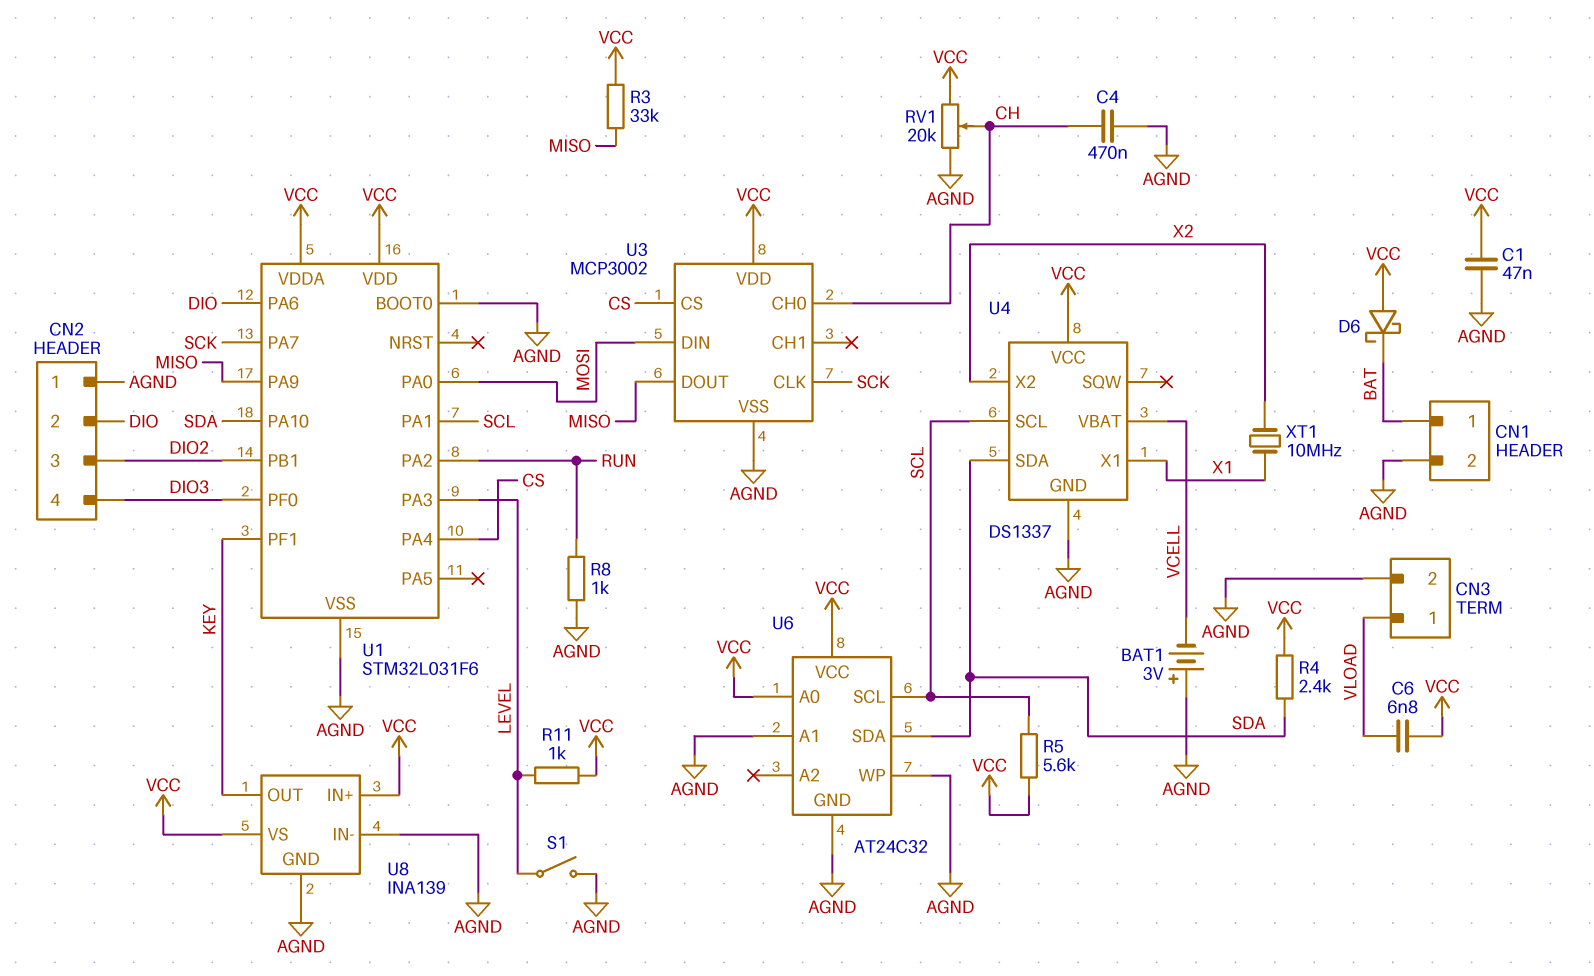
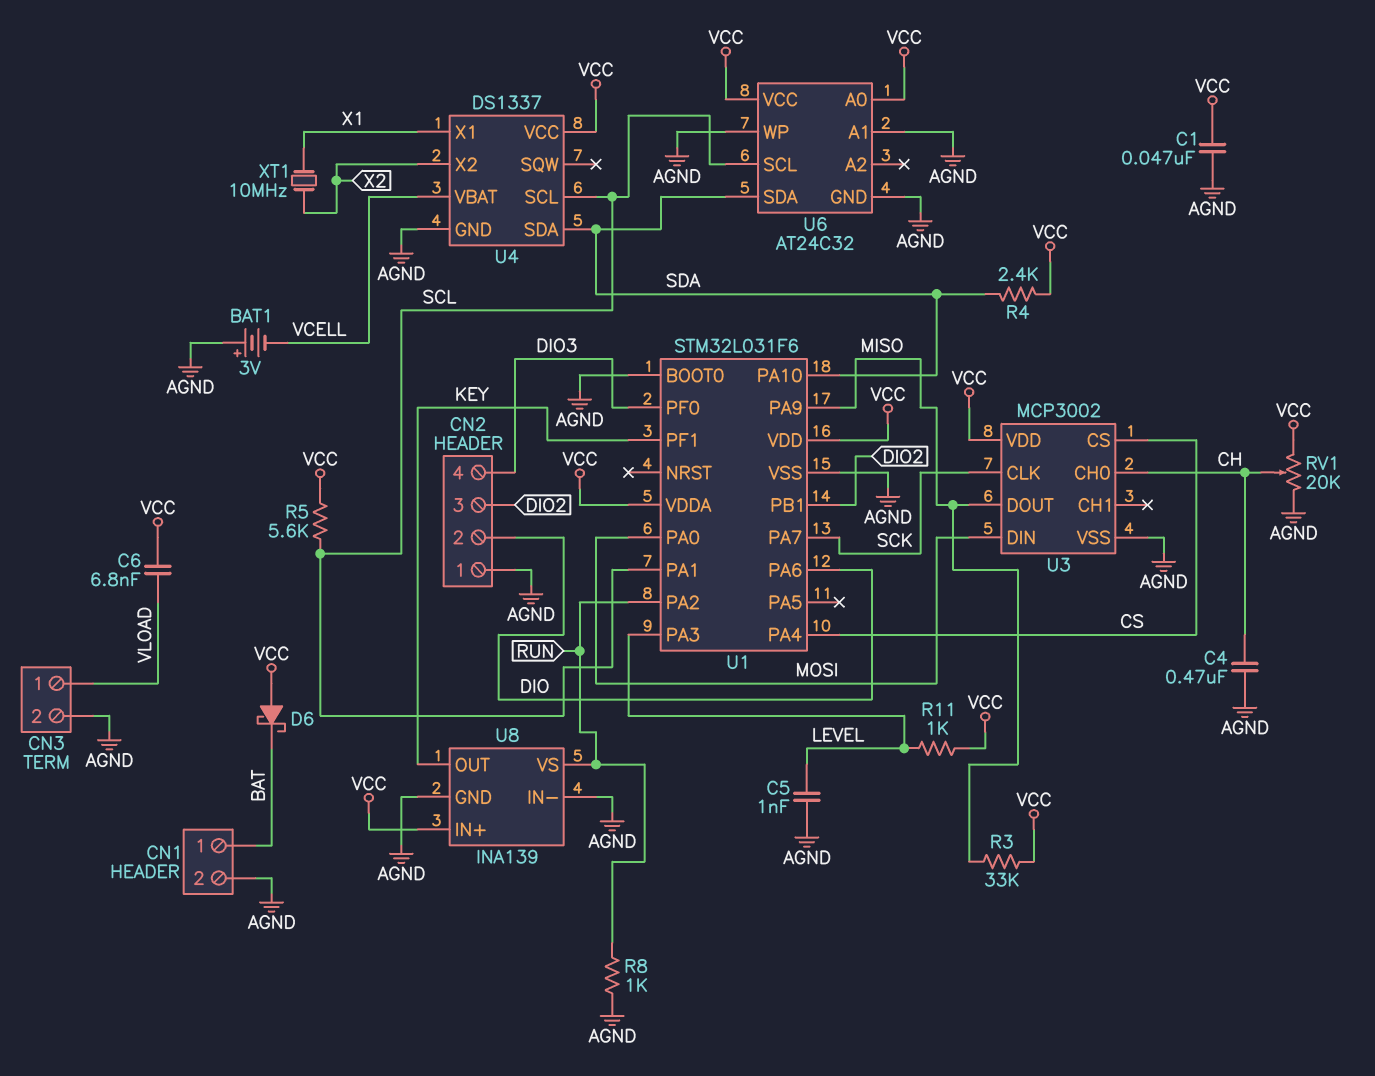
C5: none -> 1nF (AGND, LEVEL)
S1: switch (AGND, LEVEL) -> none
U8 pin VS: VCC -> RUN

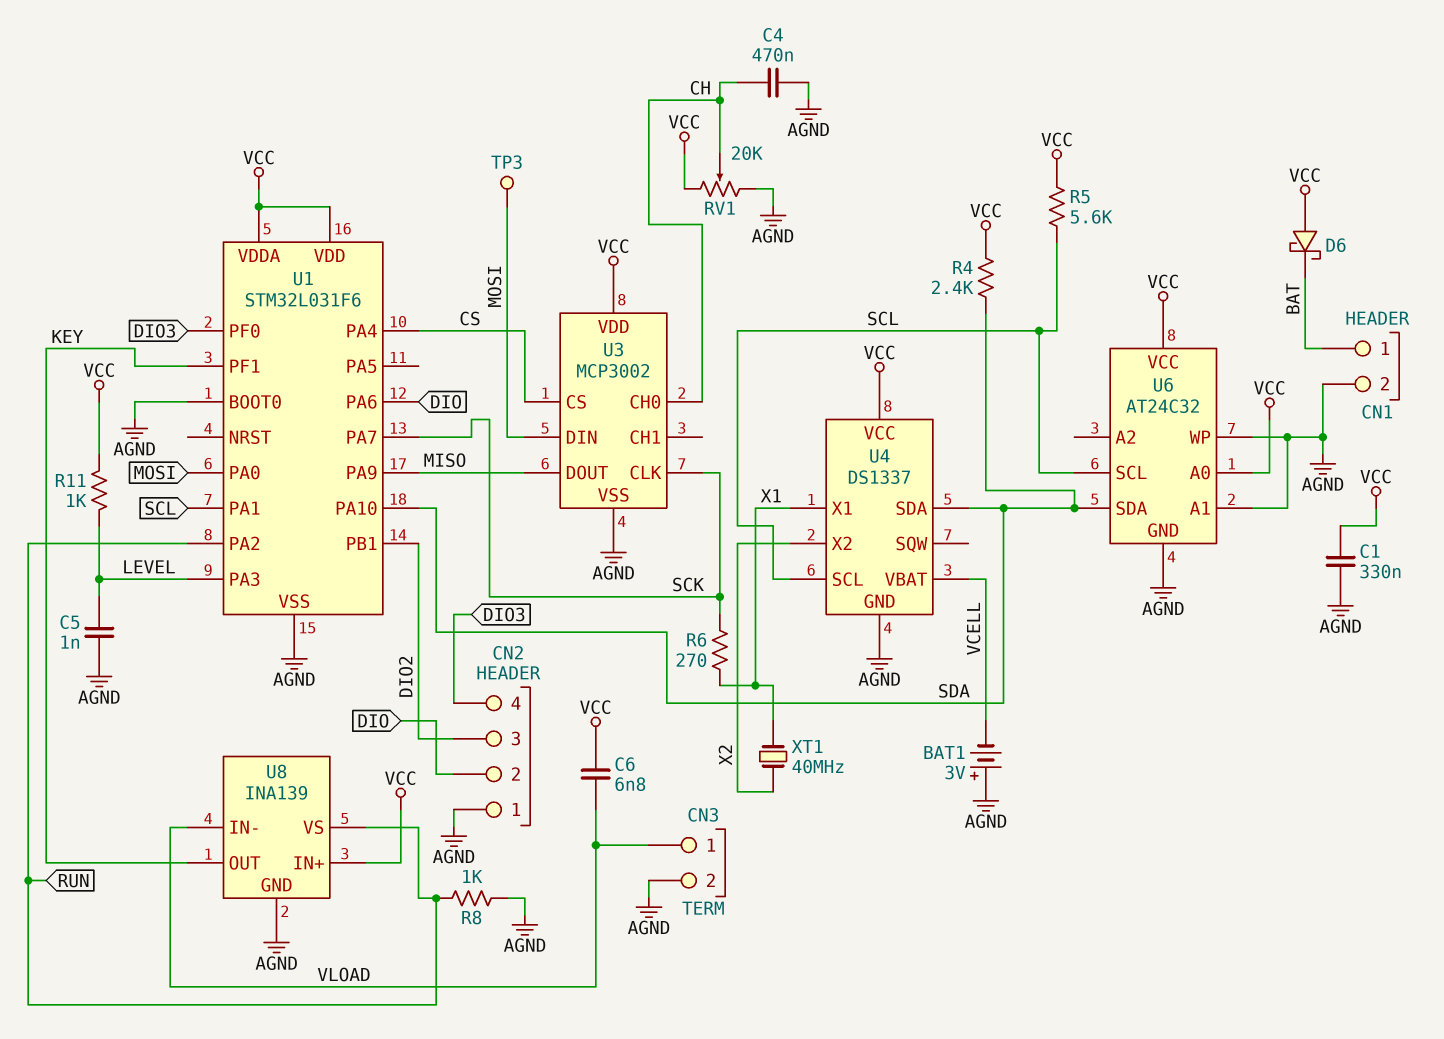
C1: 47nF (AGND, VCC) -> 330nF (AGND, VCC)
R3: 33k (MISO, VCC) -> none
R6: none -> 270 (SCK, X1)
TP3: none -> test point (MOSI)
U8 pin IN-: AGND -> VLOAD
XT1: 10MHz (X1, X2) -> 40MHz (X1, X2)

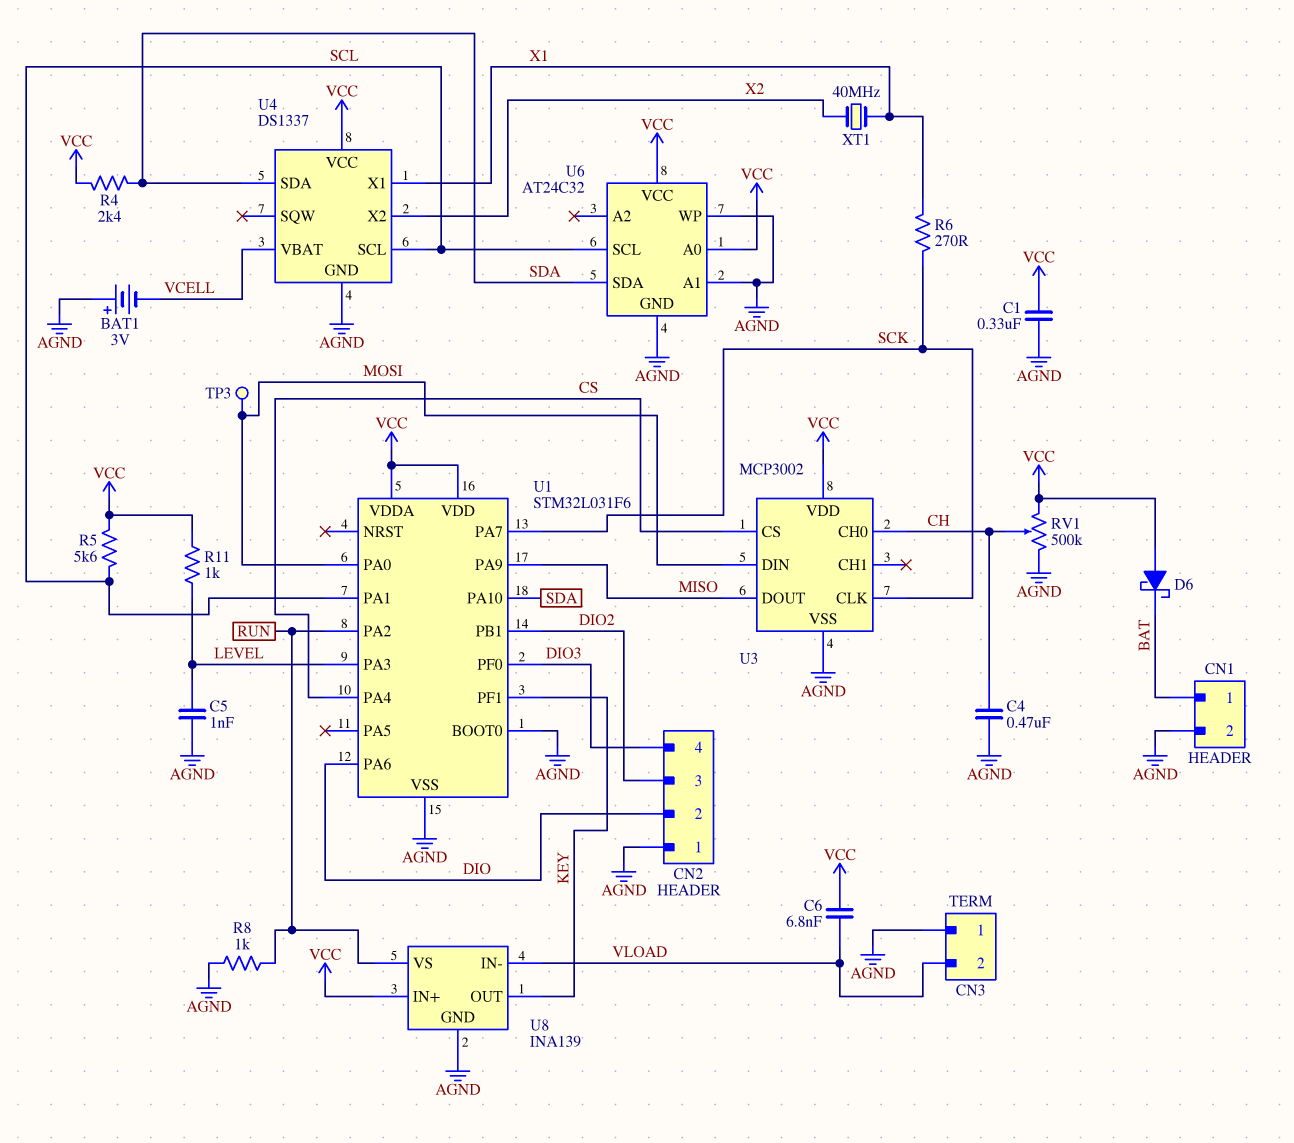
CN3 pin 1: VLOAD -> AGND
CN3 pin 2: AGND -> VLOAD
RV1: 20k (AGND, VCC, wiper CH) -> 500k (AGND, VCC, wiper CH)

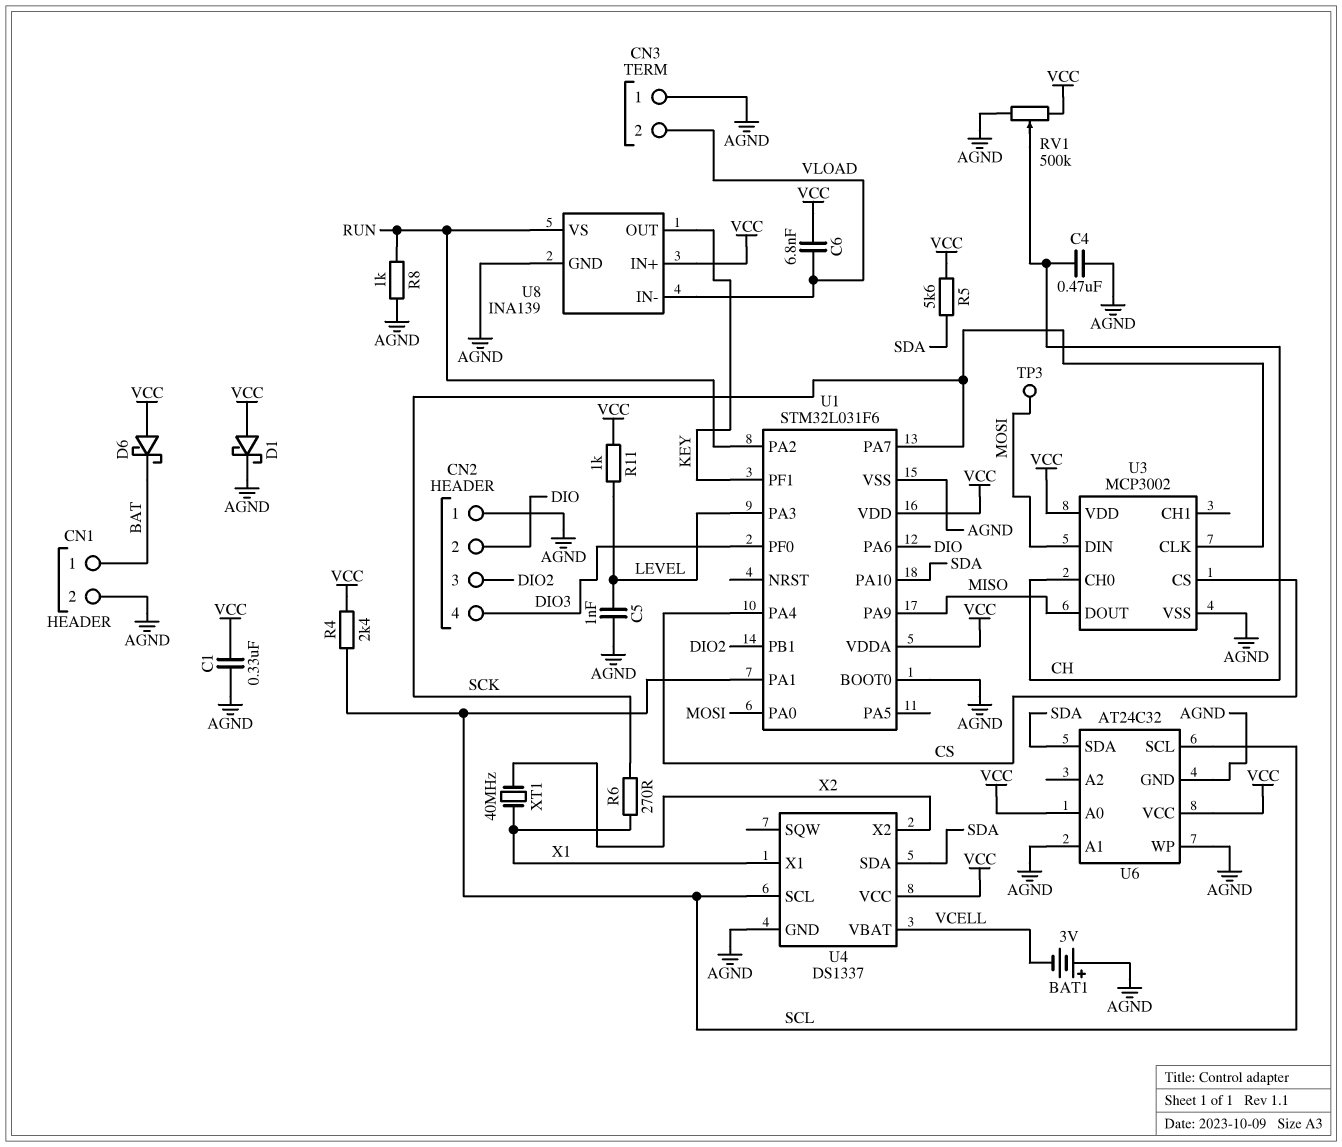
D1: none -> schottky (A VCC, K AGND)
R4: 2.4k (SDA, VCC) -> 2.4k (SCL, VCC)
R5: 5.6k (SCL, VCC) -> 5.6k (SDA, VCC)

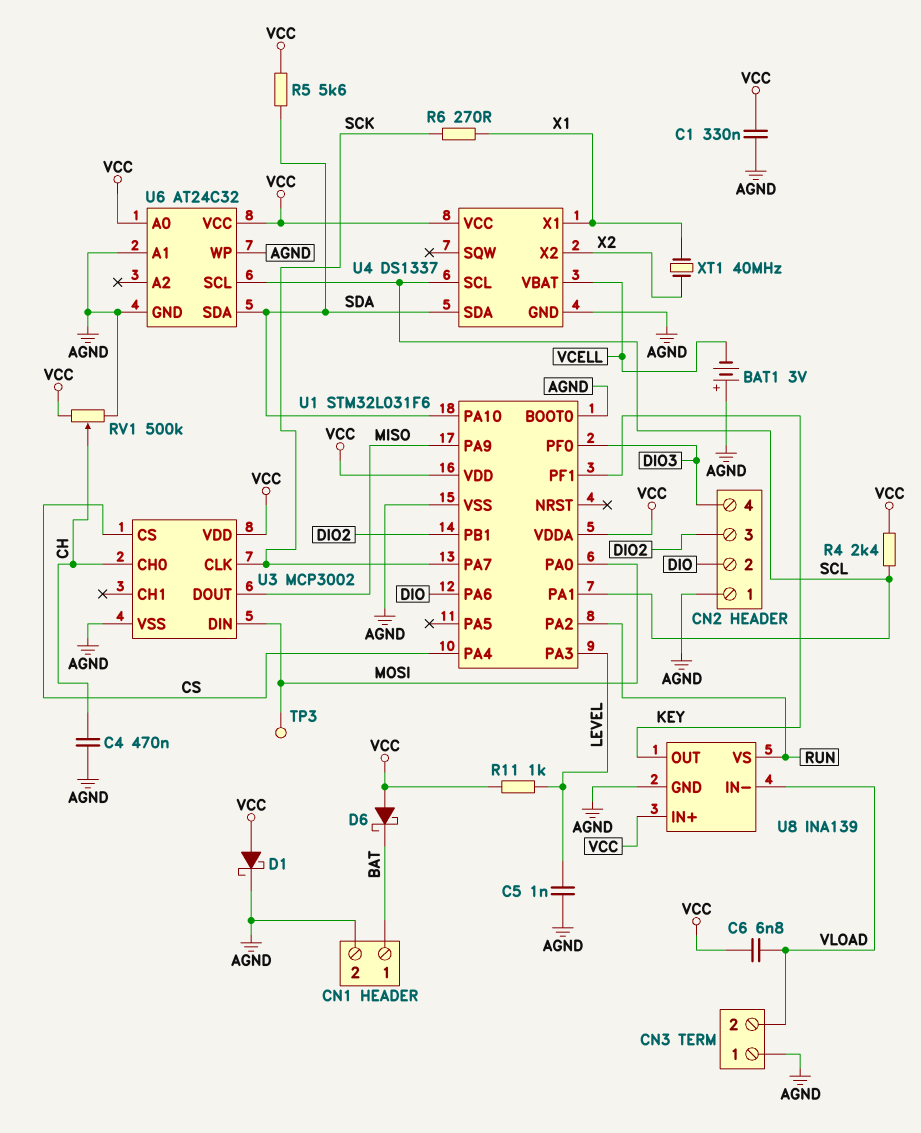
R8: 1k (AGND, RUN) -> none

